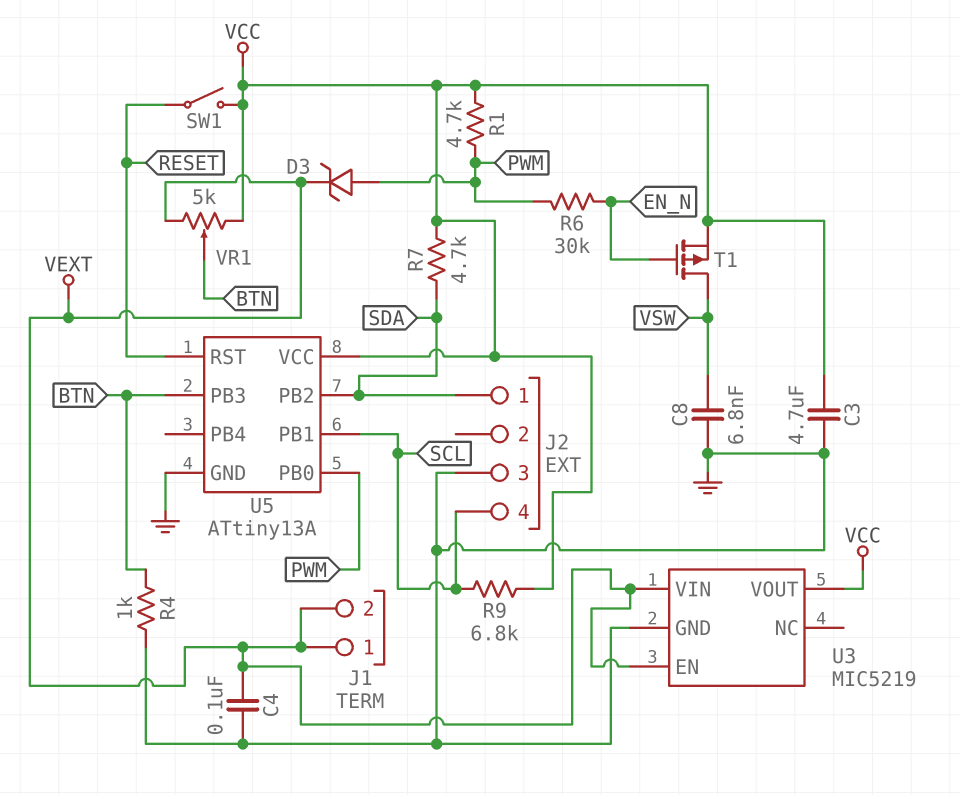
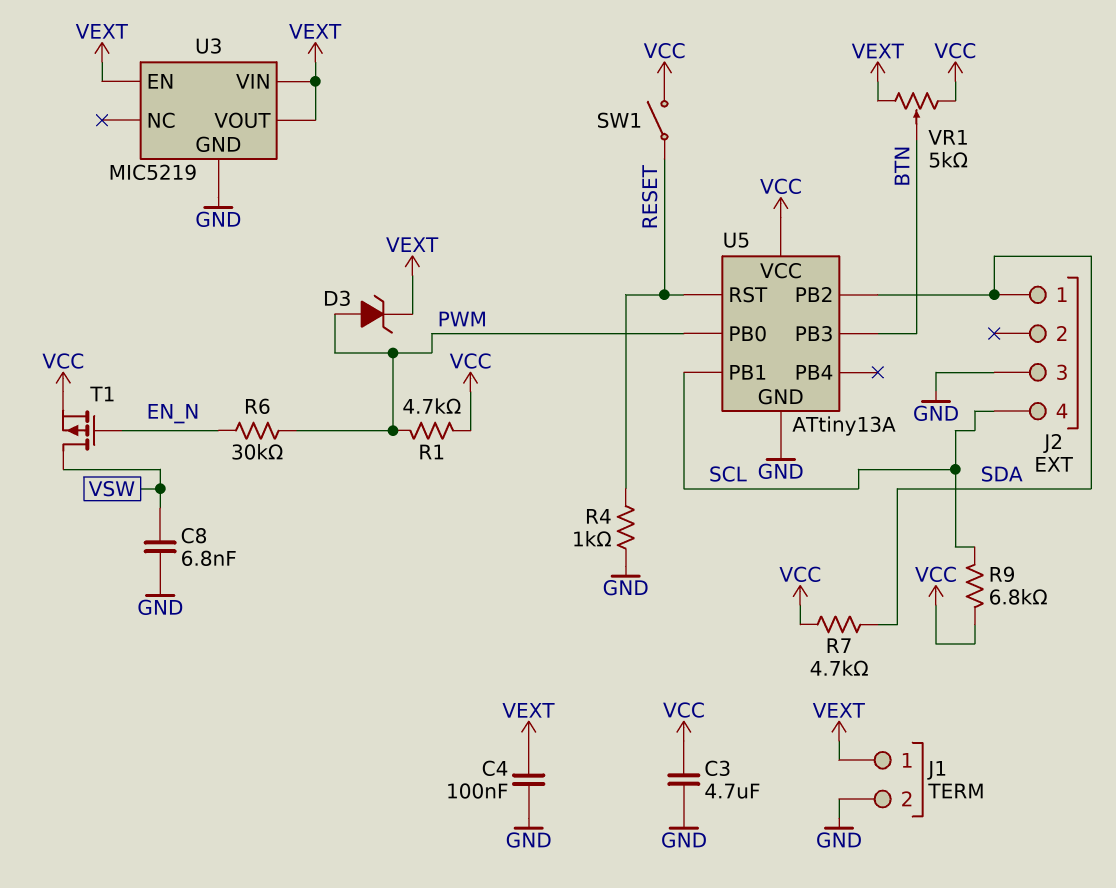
J1 pin 2: VEXT -> GND
R4: 1k (BTN, GND) -> 1k (GND, RESET)
U3 pin VOUT: VCC -> VEXT

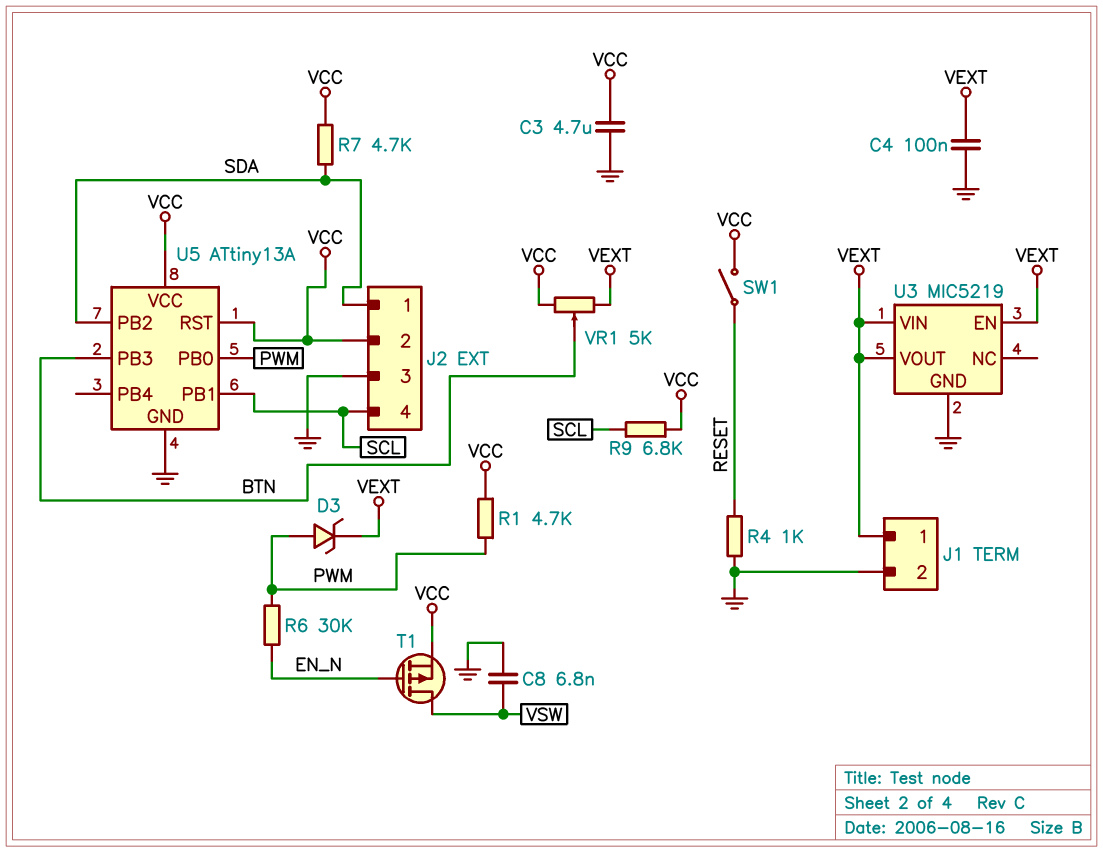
J2 pin 2: none -> VCC
U5 pin RST: RESET -> VCC

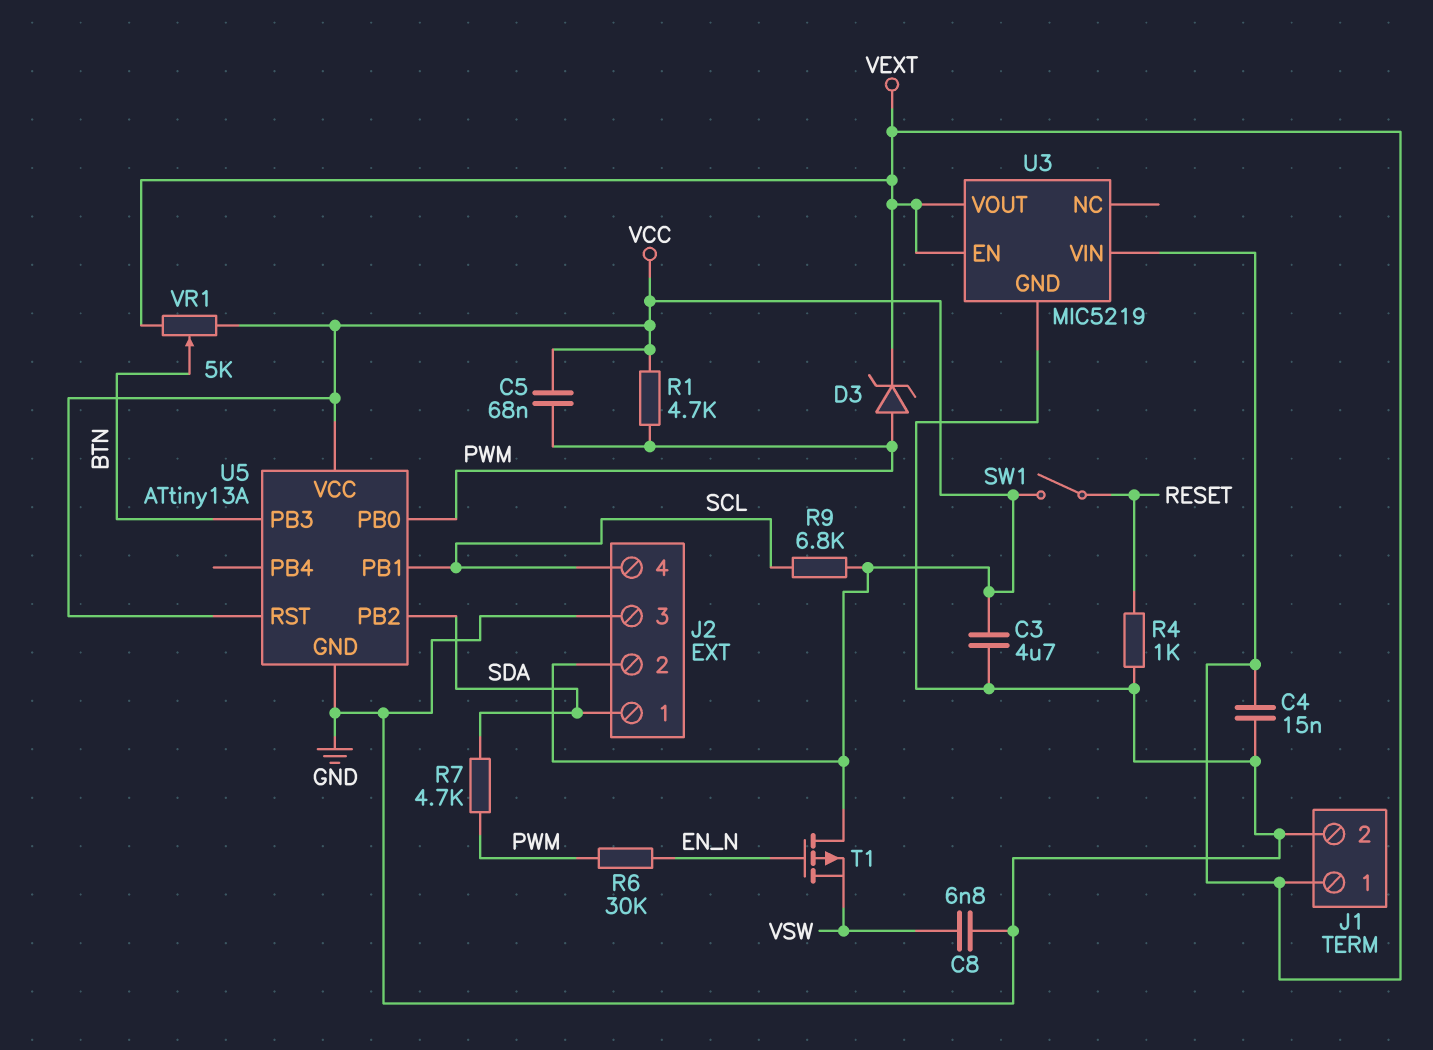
C4: 100nF (GND, VEXT) -> 15nF (GND, VEXT)
C5: none -> 68nF (PWM, VCC)
R7: 4.7k (SDA, VCC) -> 4.7k (PWM, SDA)
T1: PMOS (G EN_N, D VSW, S VCC) -> PMOS (G EN_N, D VCC, S VSW)

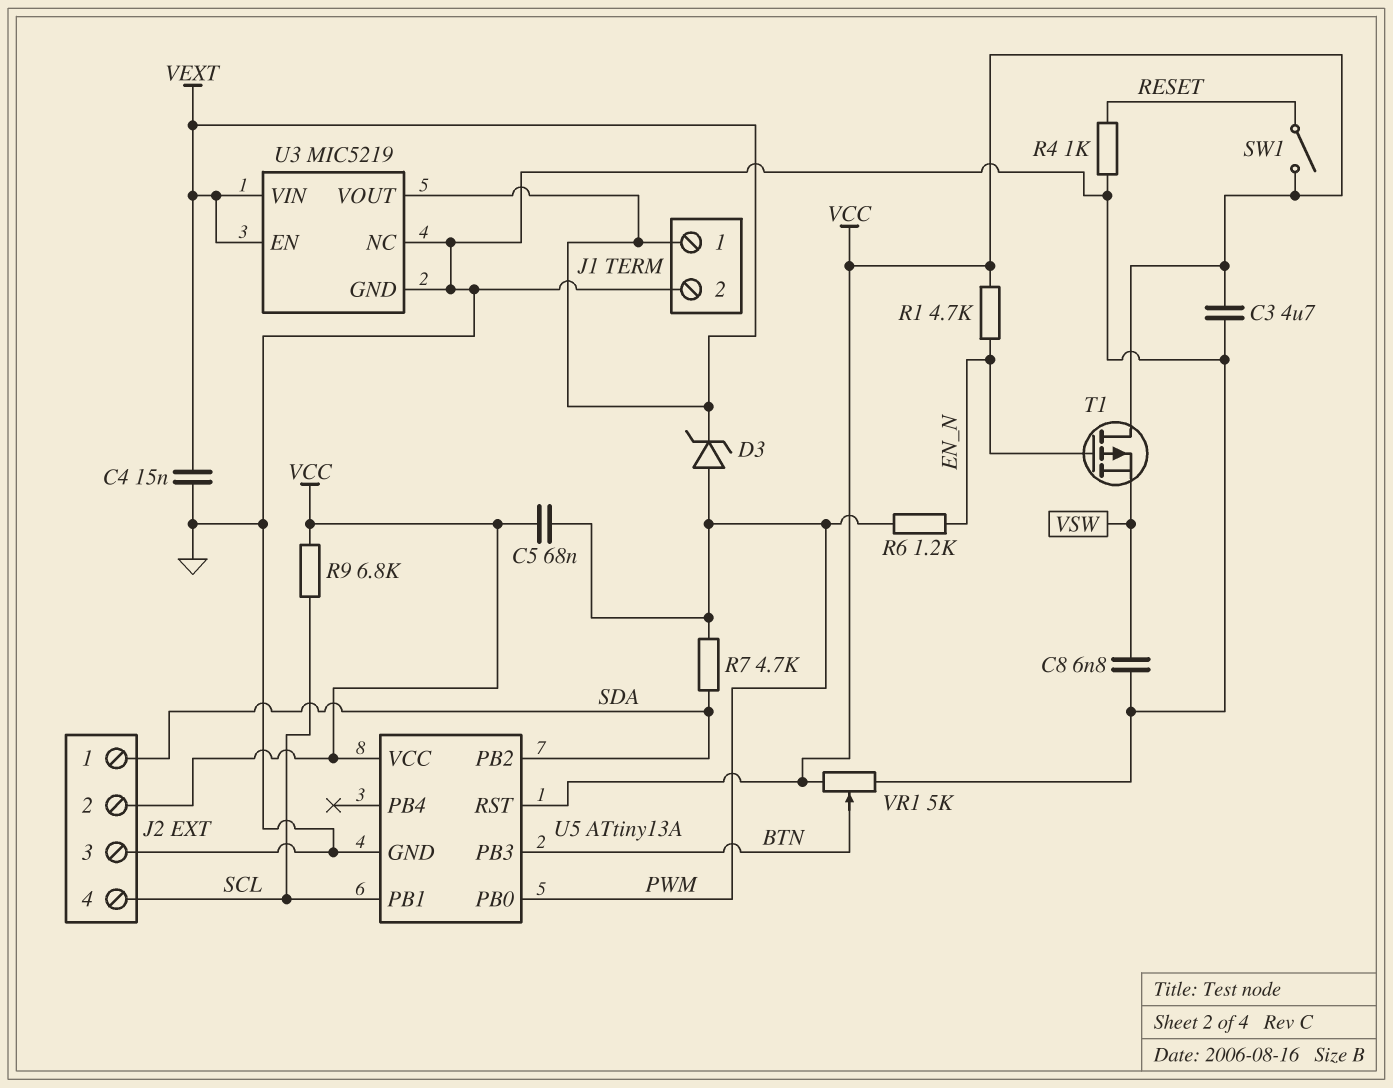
R1: 4.7k (PWM, VCC) -> 4.7k (EN_N, VCC)
R6: 30k (EN_N, PWM) -> 1.2k (EN_N, PWM)
U3 pin NC: none -> GND
VR1: 5k (VCC, VEXT, wiper BTN) -> 5k (GND, VCC, wiper BTN)

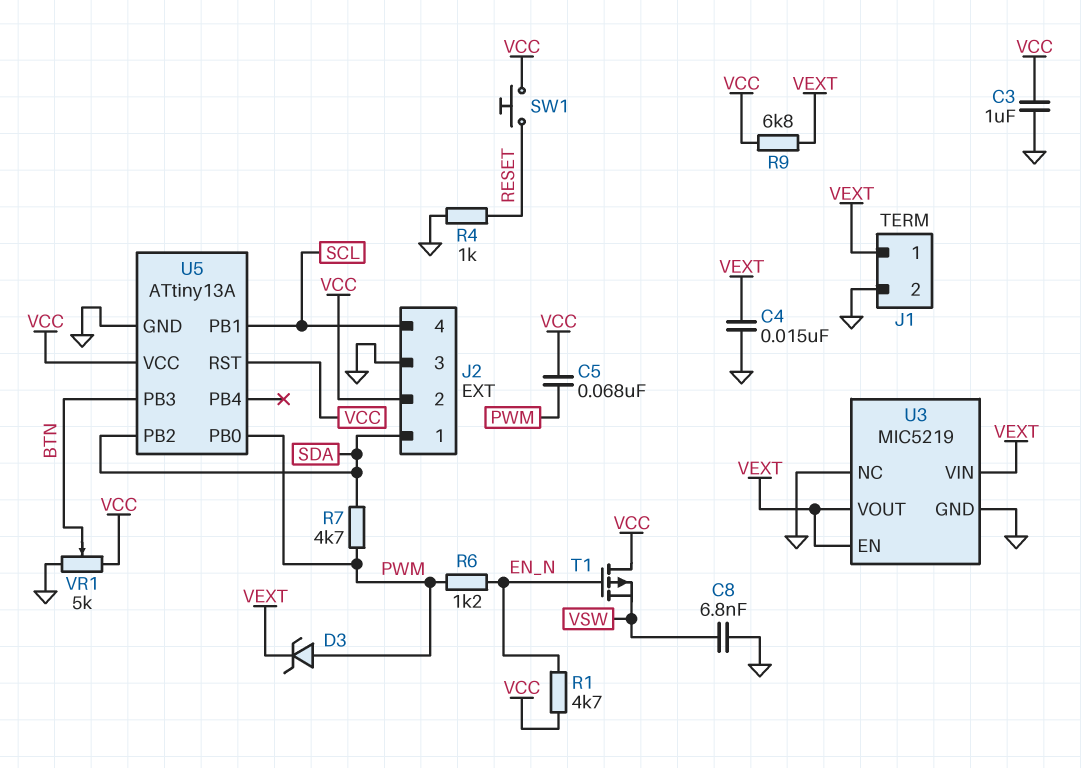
C3: 4.7uF (GND, VCC) -> 1uF (GND, VCC)
R9: 6.8k (SCL, VCC) -> 6.8k (VCC, VEXT)
SW1: switch (RESET, VCC) -> button (RESET, VCC)

